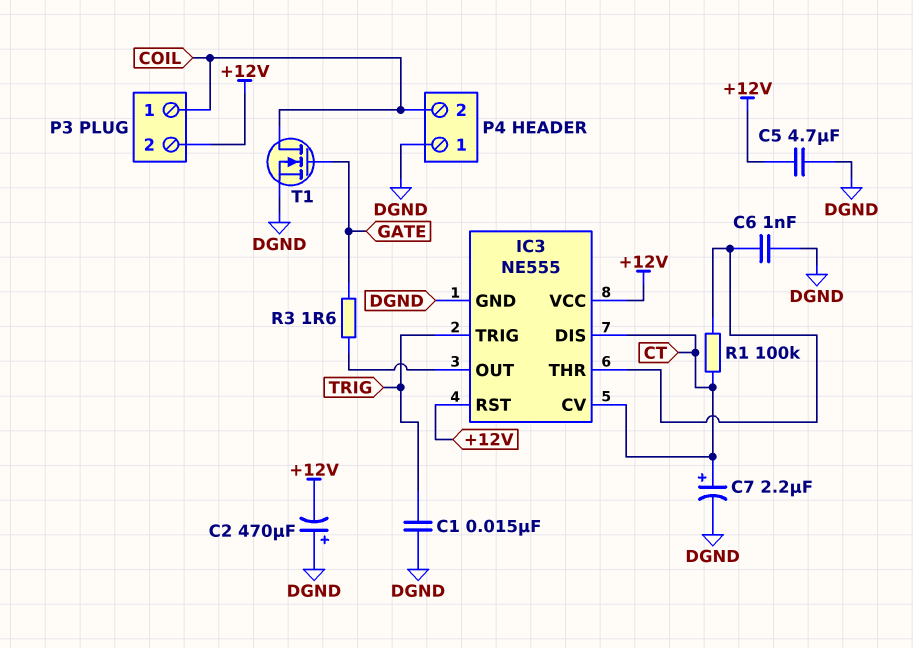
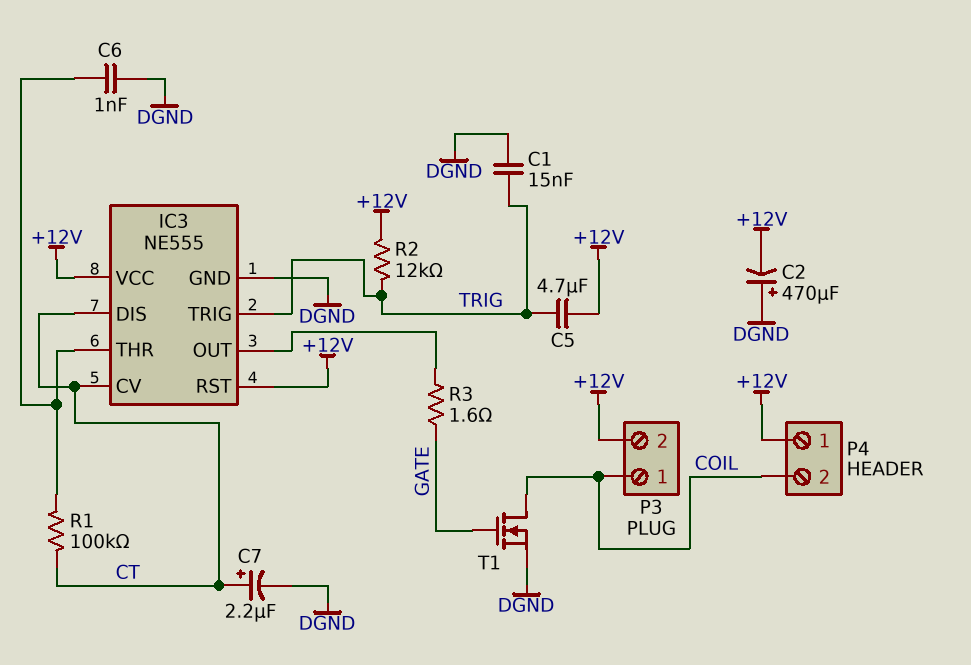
C5: 4.7uF (+12V, DGND) -> 4.7uF (+12V, TRIG)
P4 pin 1: DGND -> +12V
R2: none -> 12k (+12V, TRIG)

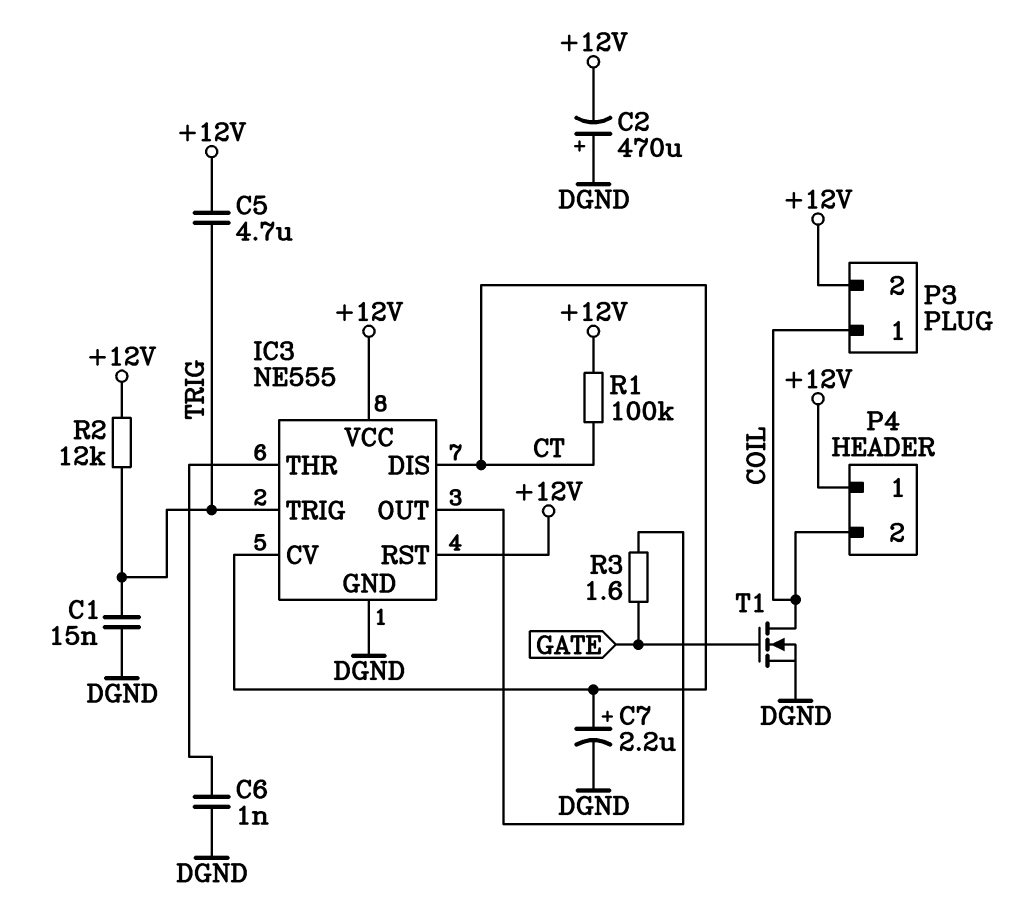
R1: 100k (CT, IC3/THR) -> 100k (+12V, CT)

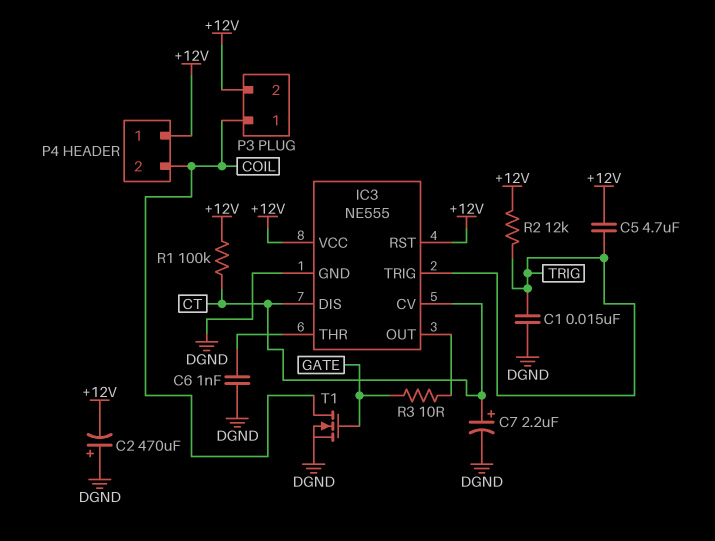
R3: 1.6 (GATE, IC3/OUT) -> 10 (GATE, IC3/OUT)

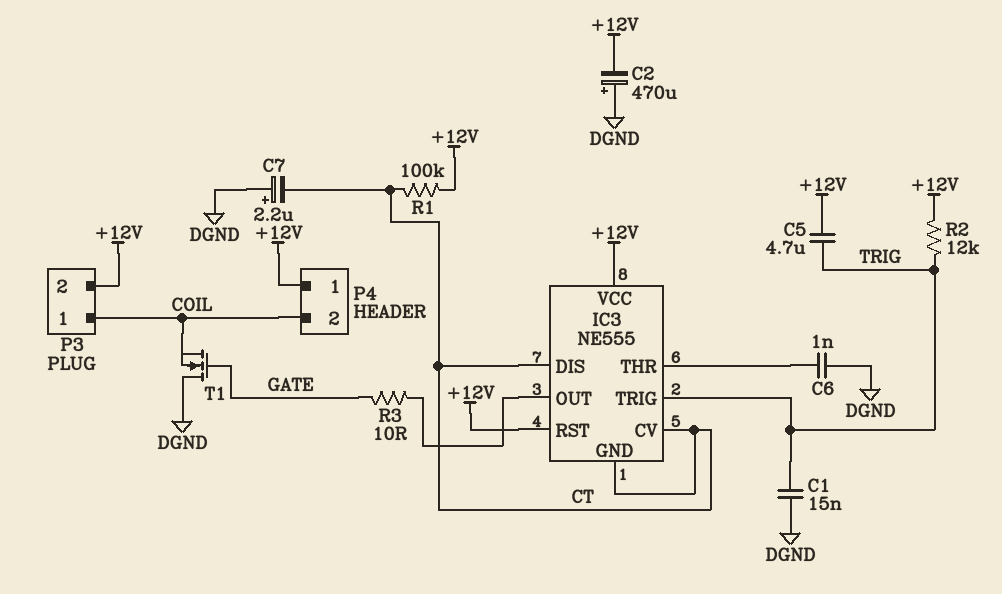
C7: 2.2uF (plus CT, minus DGND) -> 2.2uF (plus DGND, minus CT)
IC3 pin GND: DGND -> CT
T1: NMOS (G GATE, D COIL, S DGND) -> NMOS (G GATE, D DGND, S COIL)

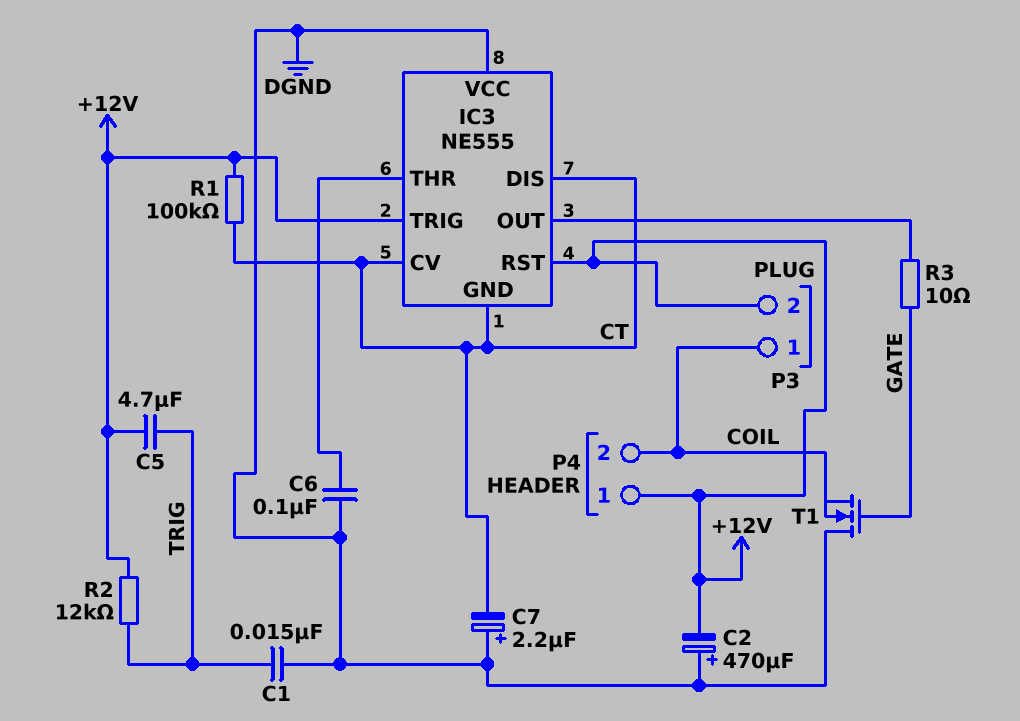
C6: 1nF (DGND, IC3/THR) -> 100nF (DGND, IC3/THR)
IC3 pin TRIG: TRIG -> +12V
IC3 pin VCC: +12V -> DGND

